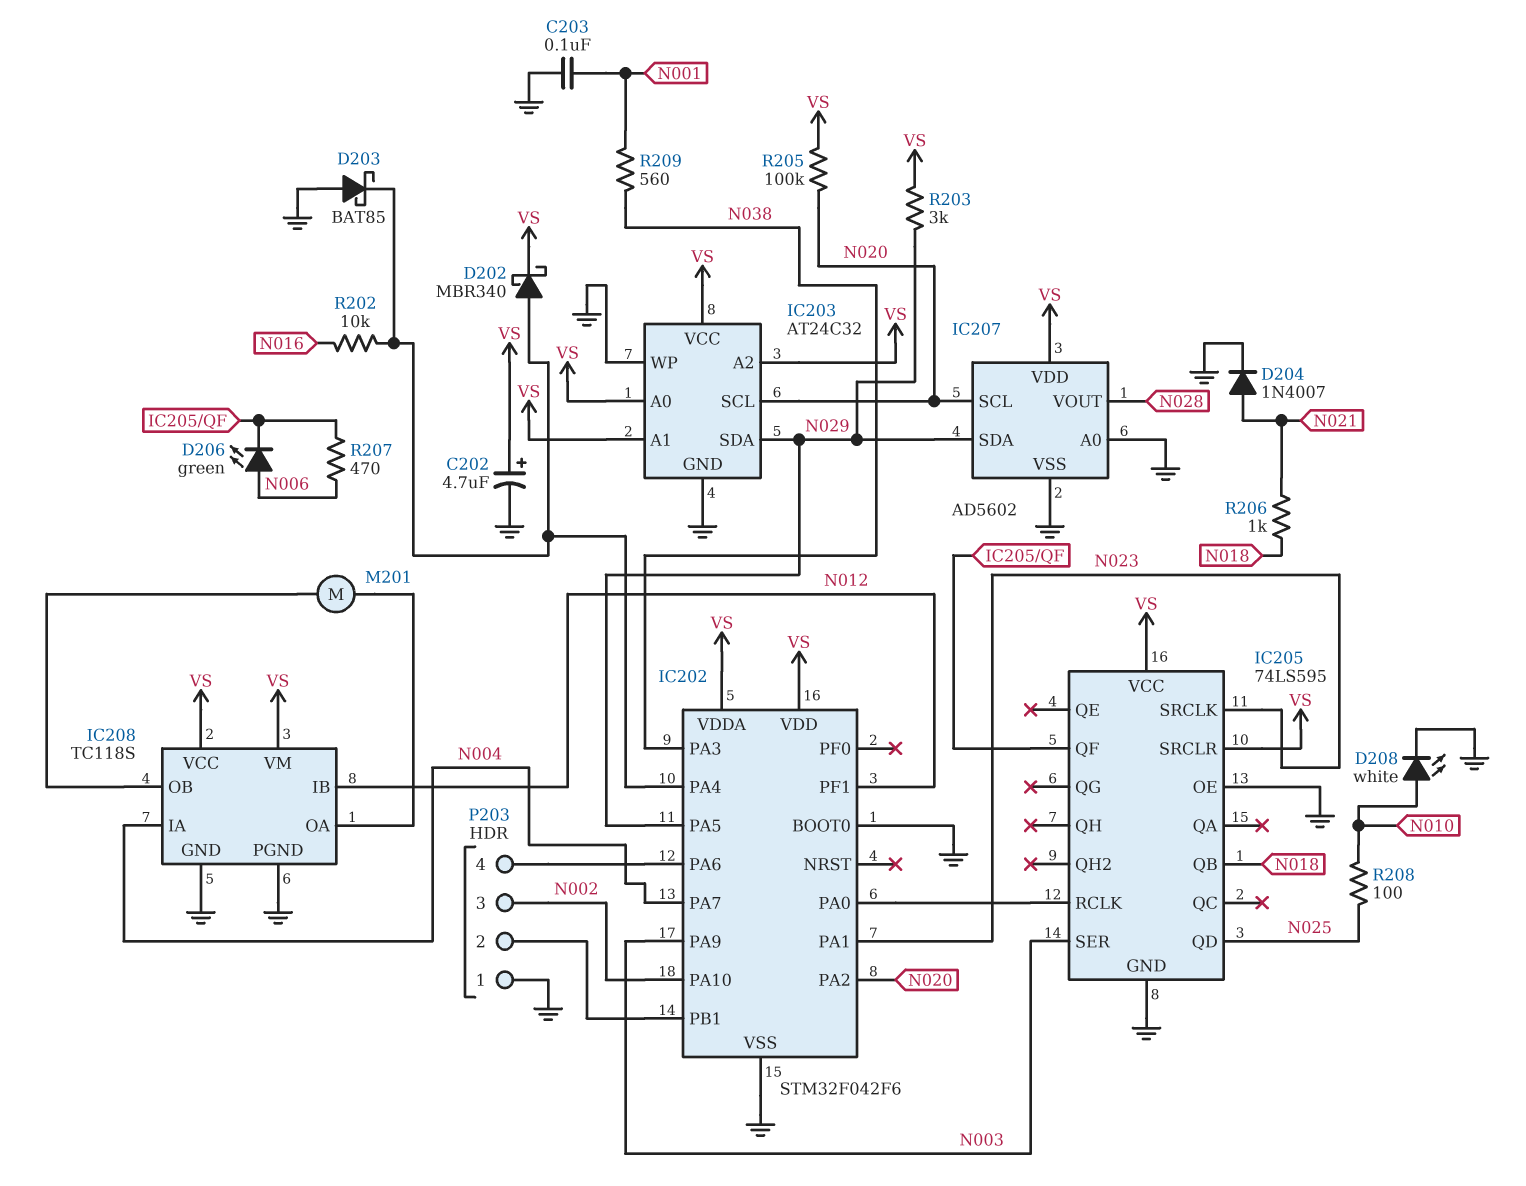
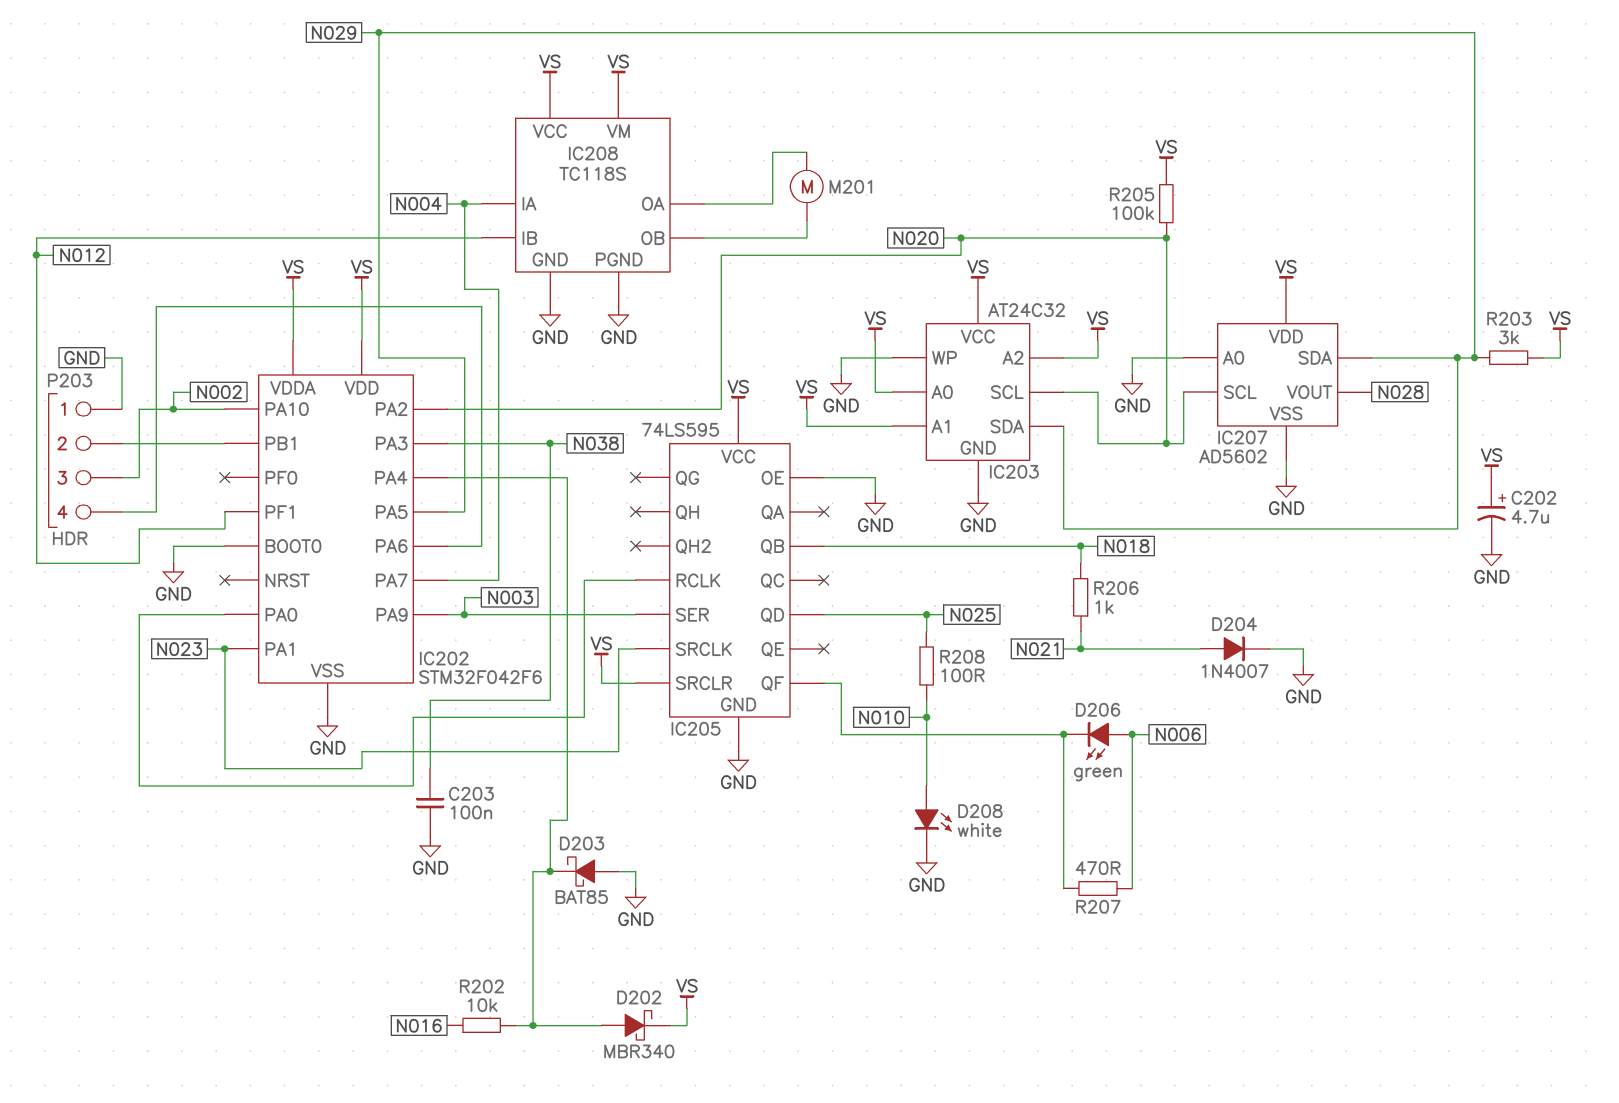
C203: 100nF (GND, N001) -> 100nF (GND, N038)
R209: 560 (N001, N038) -> none

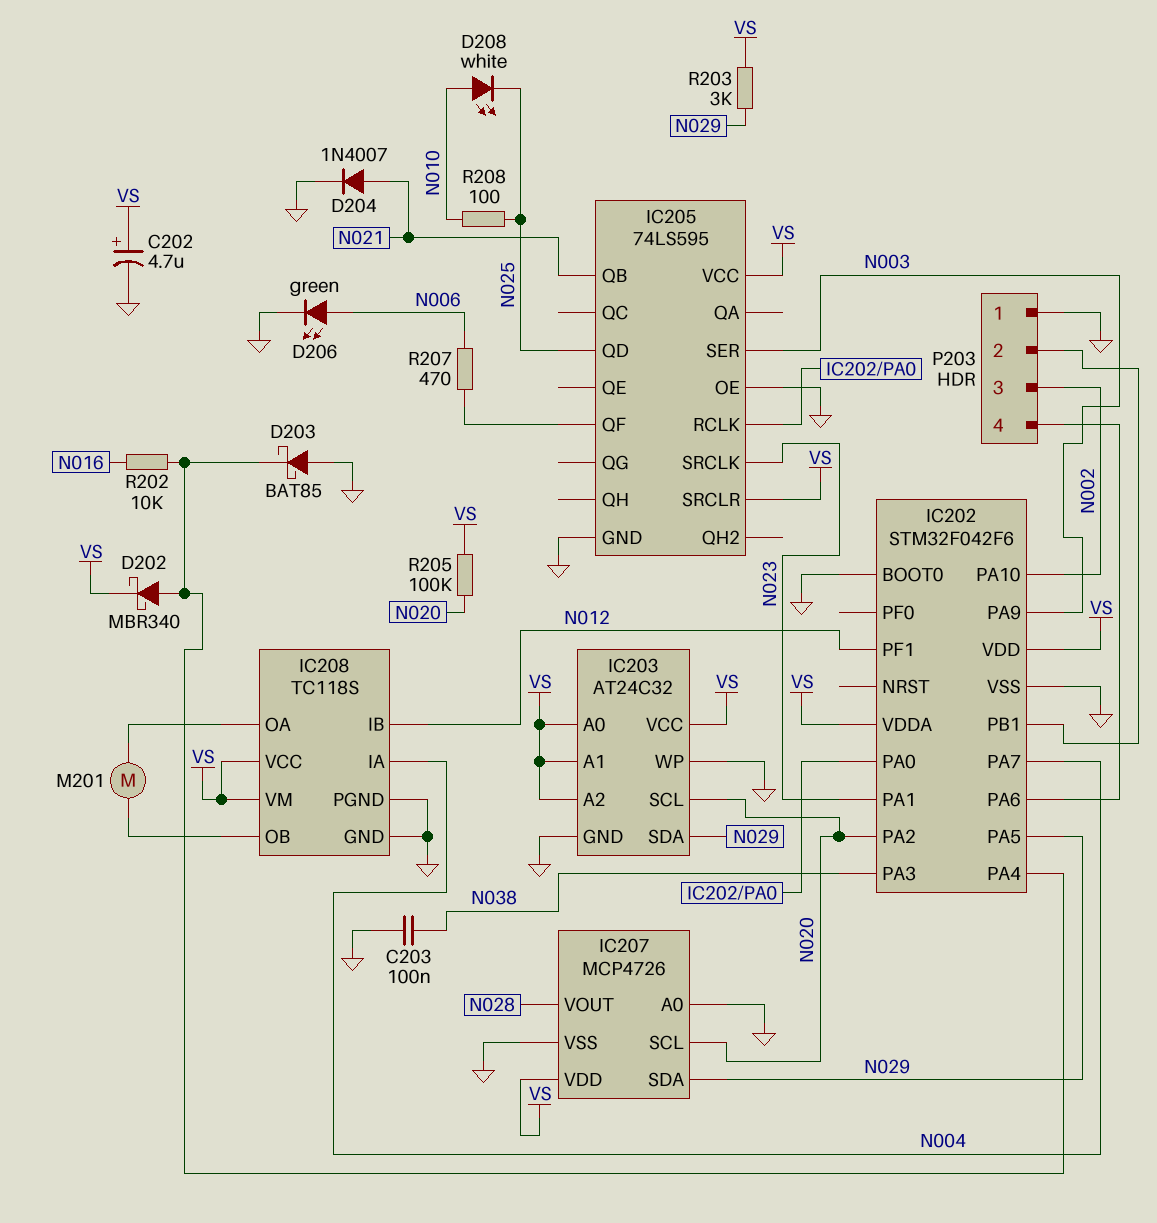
D206: LED green (A N006, K IC205/QF) -> LED green (A N006, K GND)
D208: LED white (A N010, K GND) -> LED white (A N010, K N025)
IC205 pin QB: N018 -> N021
IC207: AD5602 -> MCP4726
R206: 1k (N018, N021) -> none

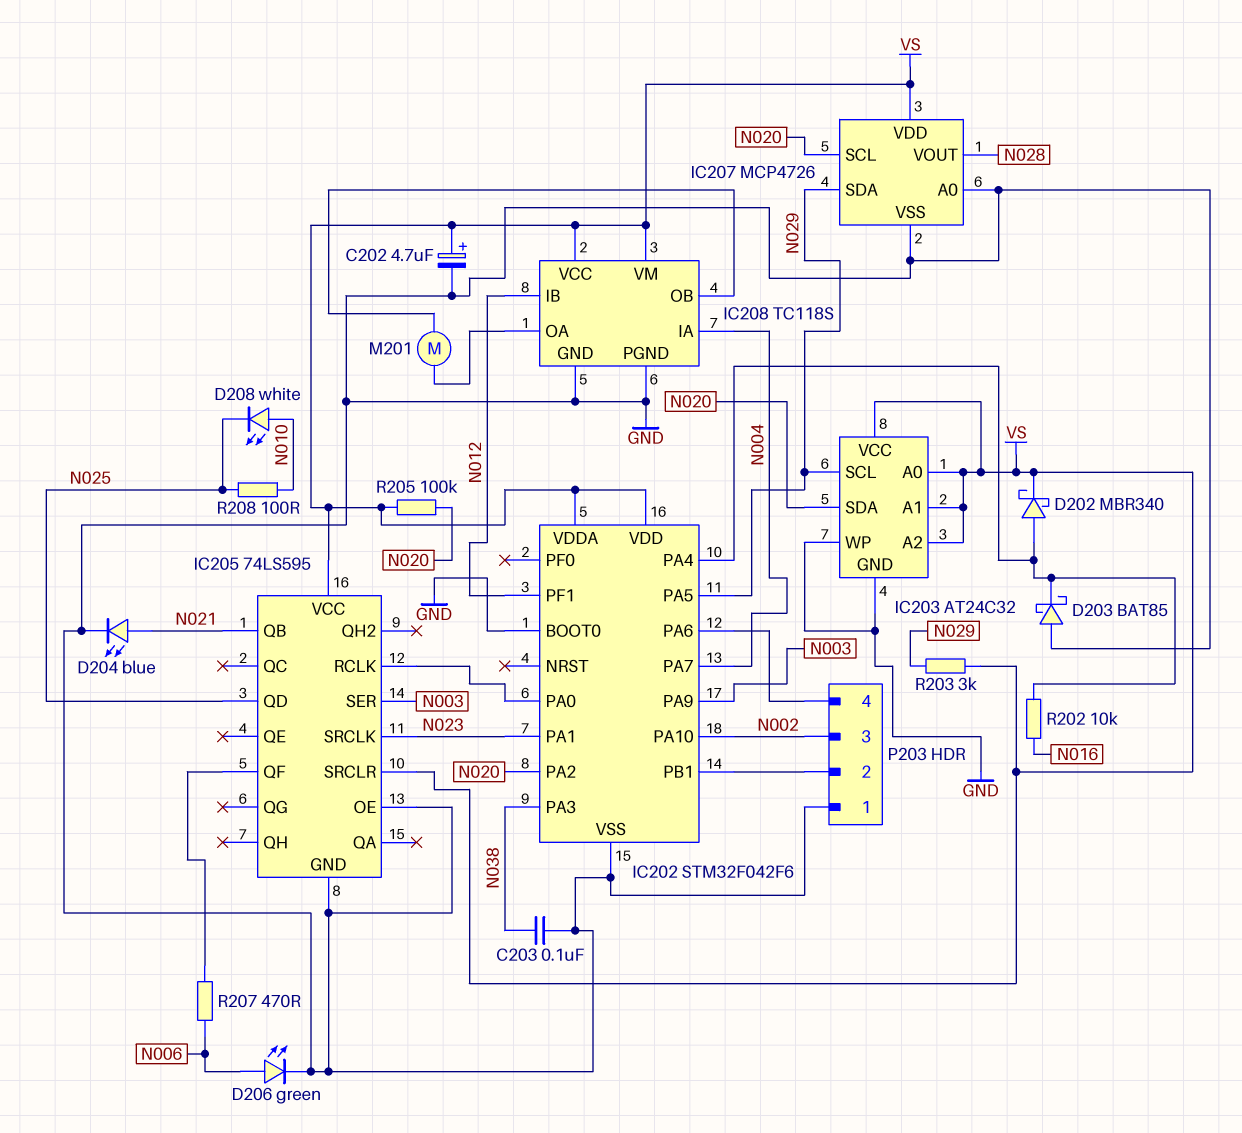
D204: diode 1N4007 (A N021, K GND) -> LED blue (A N021, K GND)
IC203 pin SCL: N020 -> N029
IC203 pin SDA: N029 -> N020

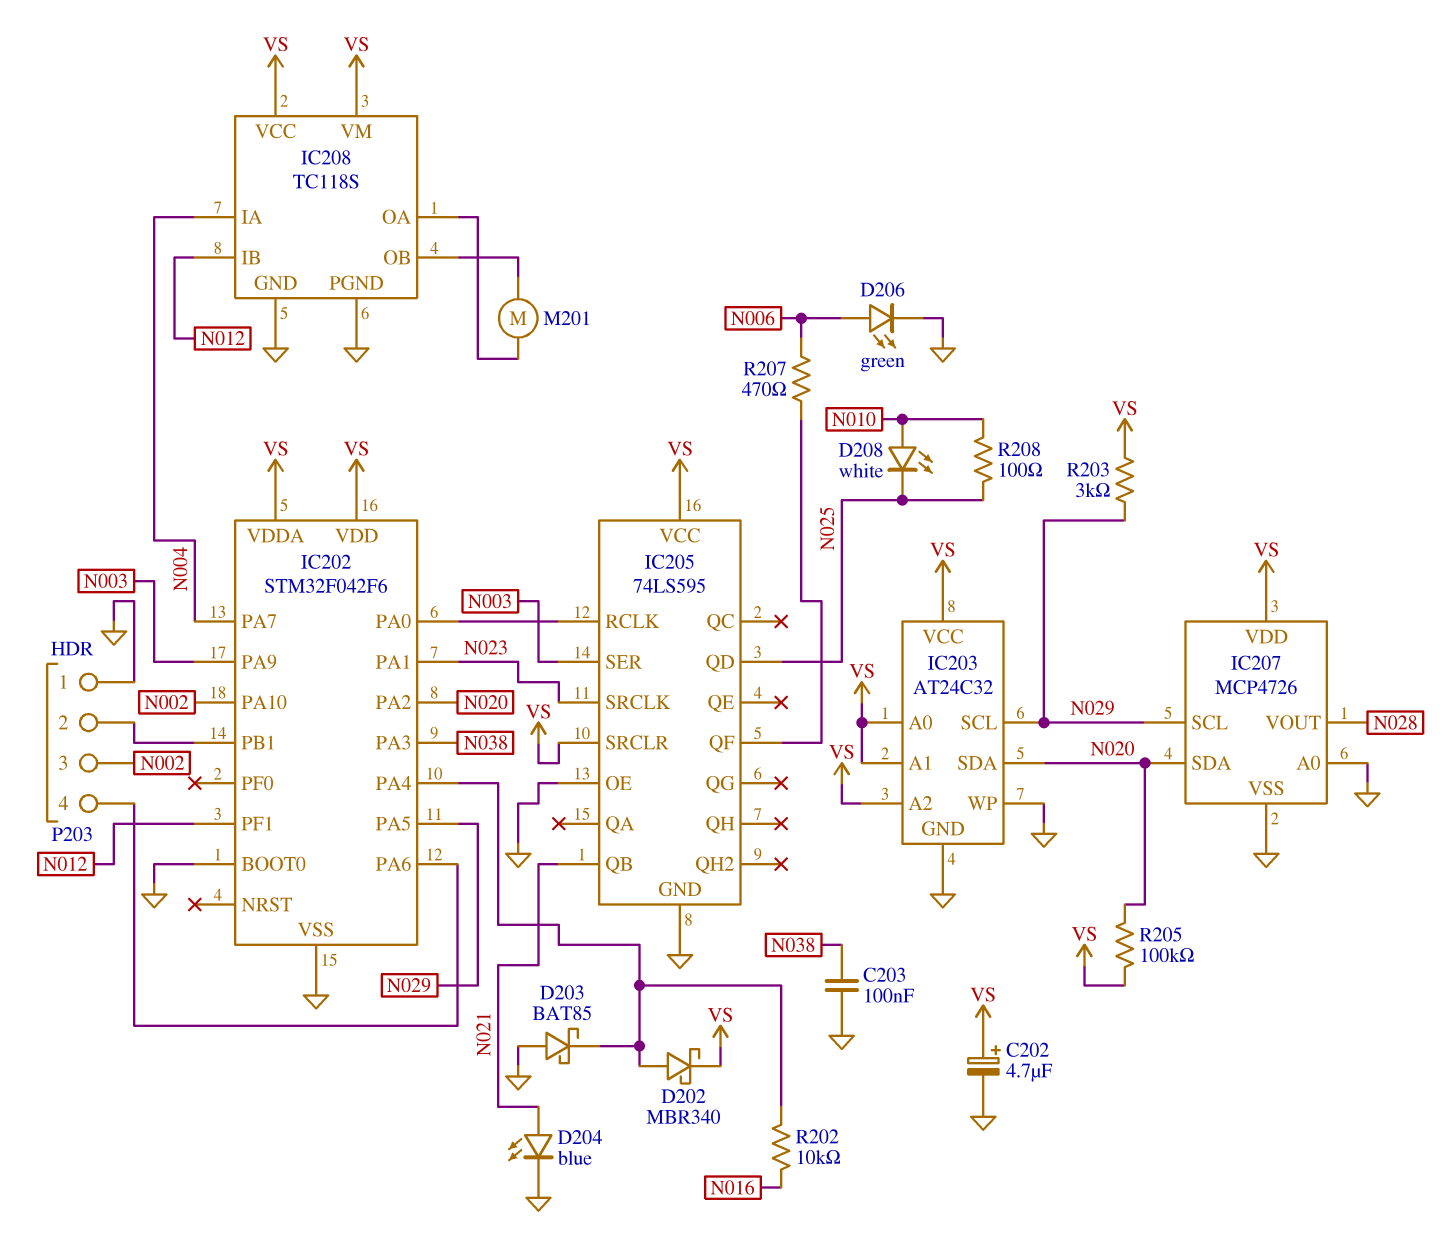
IC207 pin SCL: N020 -> N029
IC207 pin SDA: N029 -> N020

